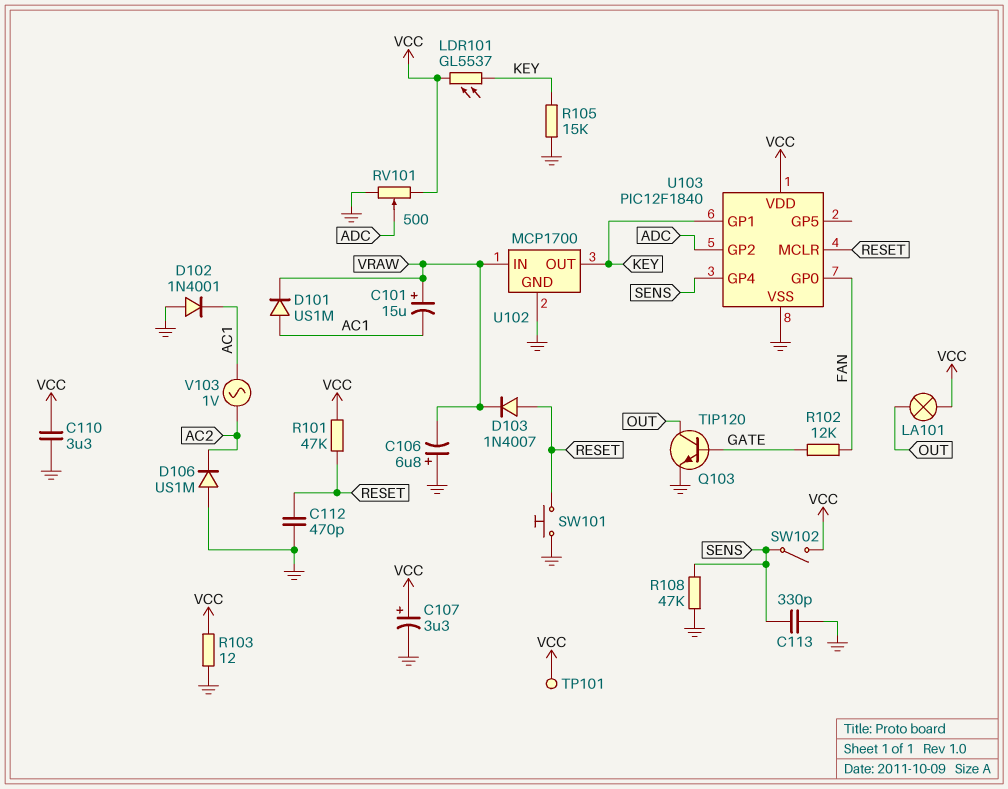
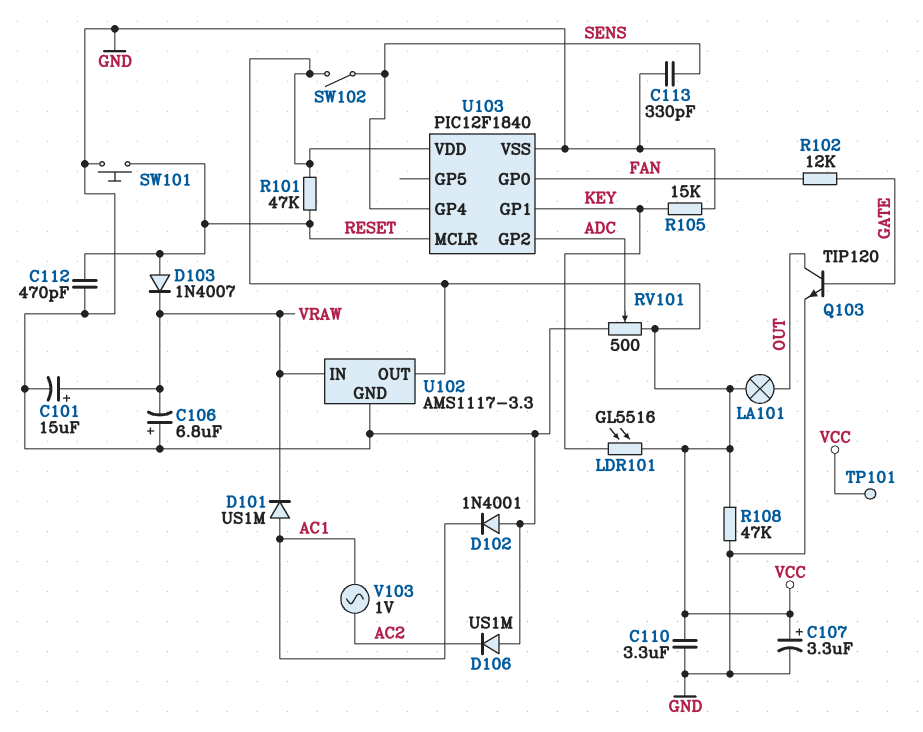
C101: 15uF (plus VRAW, minus AC1) -> 15uF (plus VRAW, minus GND)
LDR101: GL5537 (KEY, VCC) -> GL5516 (KEY, VCC)
R103: 12 (GND, VCC) -> none
R108: 47k (GND, SENS) -> 47k (GND, VCC)
U102: MCP1700 -> AMS1117-3.3
U102 pin OUT: KEY -> VCC

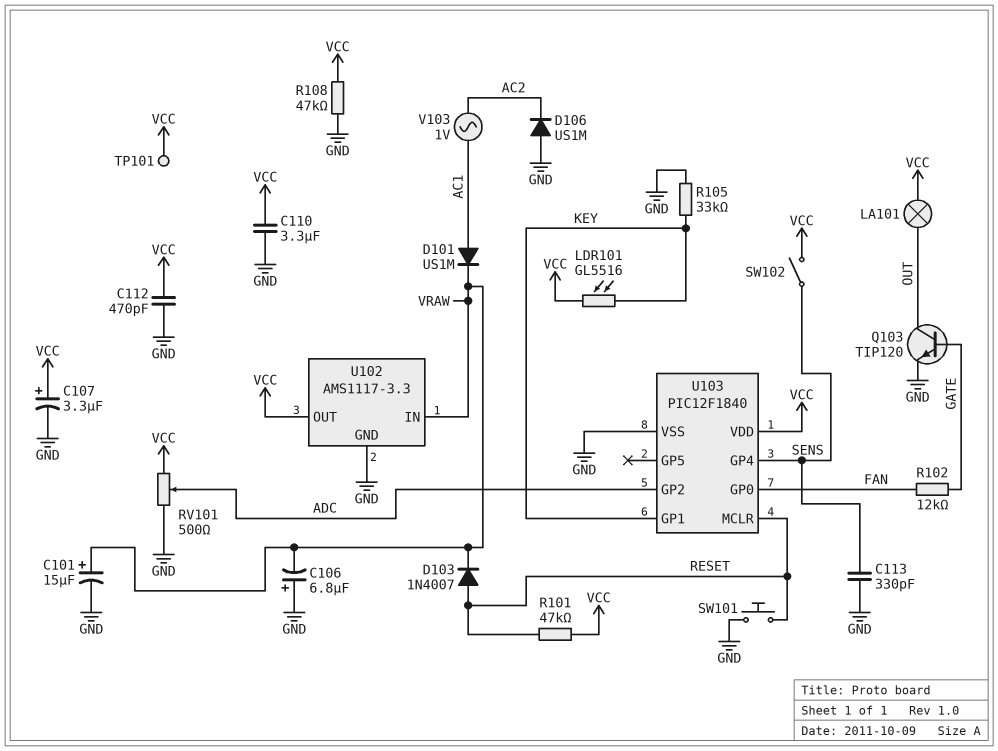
C112: 470pF (GND, RESET) -> 470pF (GND, VCC)
D102: diode 1N4001 (A GND, K AC1) -> none
R105: 15k (GND, KEY) -> 33k (GND, KEY)

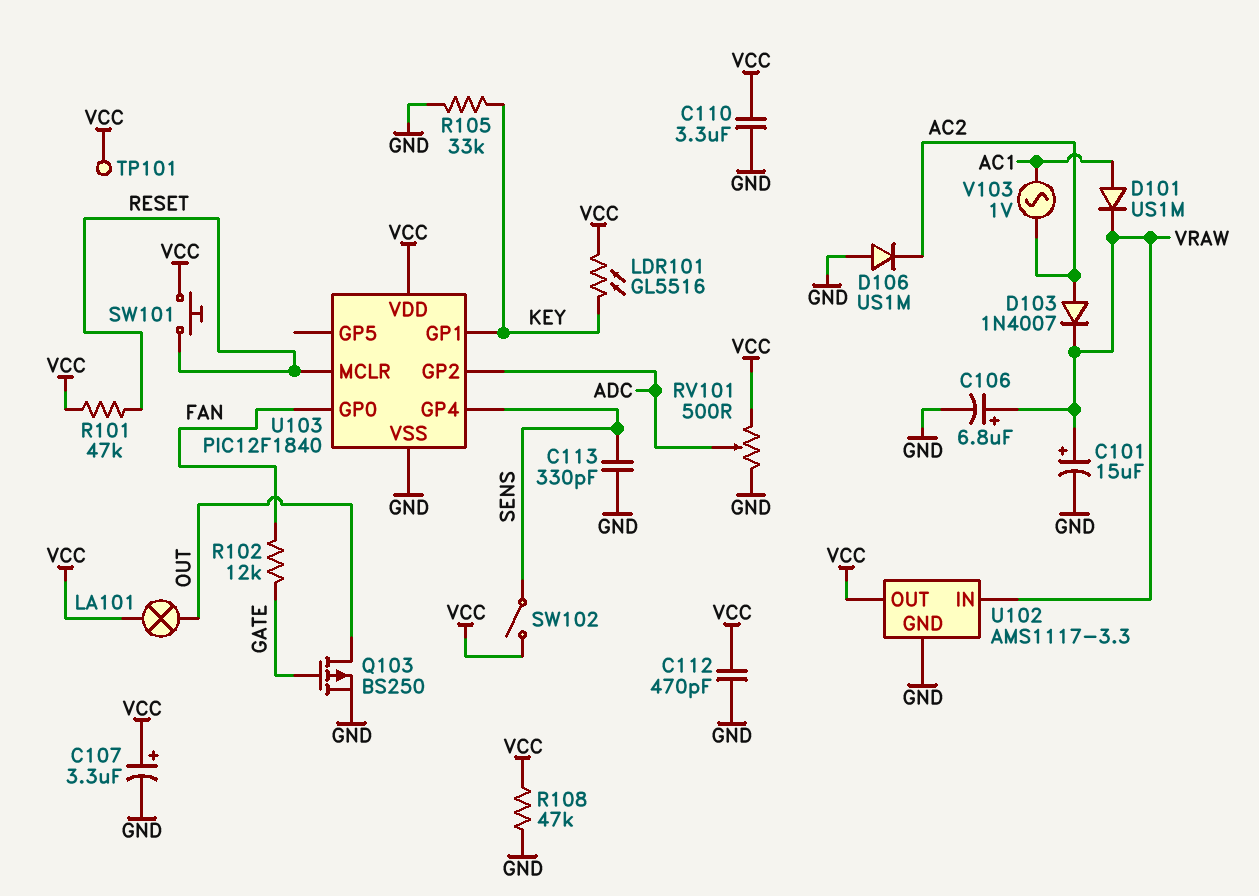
C106: 6.8uF (plus GND, minus VRAW) -> 6.8uF (plus VRAW, minus GND)
D103: diode 1N4007 (A RESET, K VRAW) -> diode 1N4007 (A AC2, K VRAW)
Q103: NPN TIP120 (B GATE, C OUT, E GND) -> PMOS BS250 (G GATE, D OUT, S GND)
SW101: button (GND, RESET) -> button (RESET, VCC)

